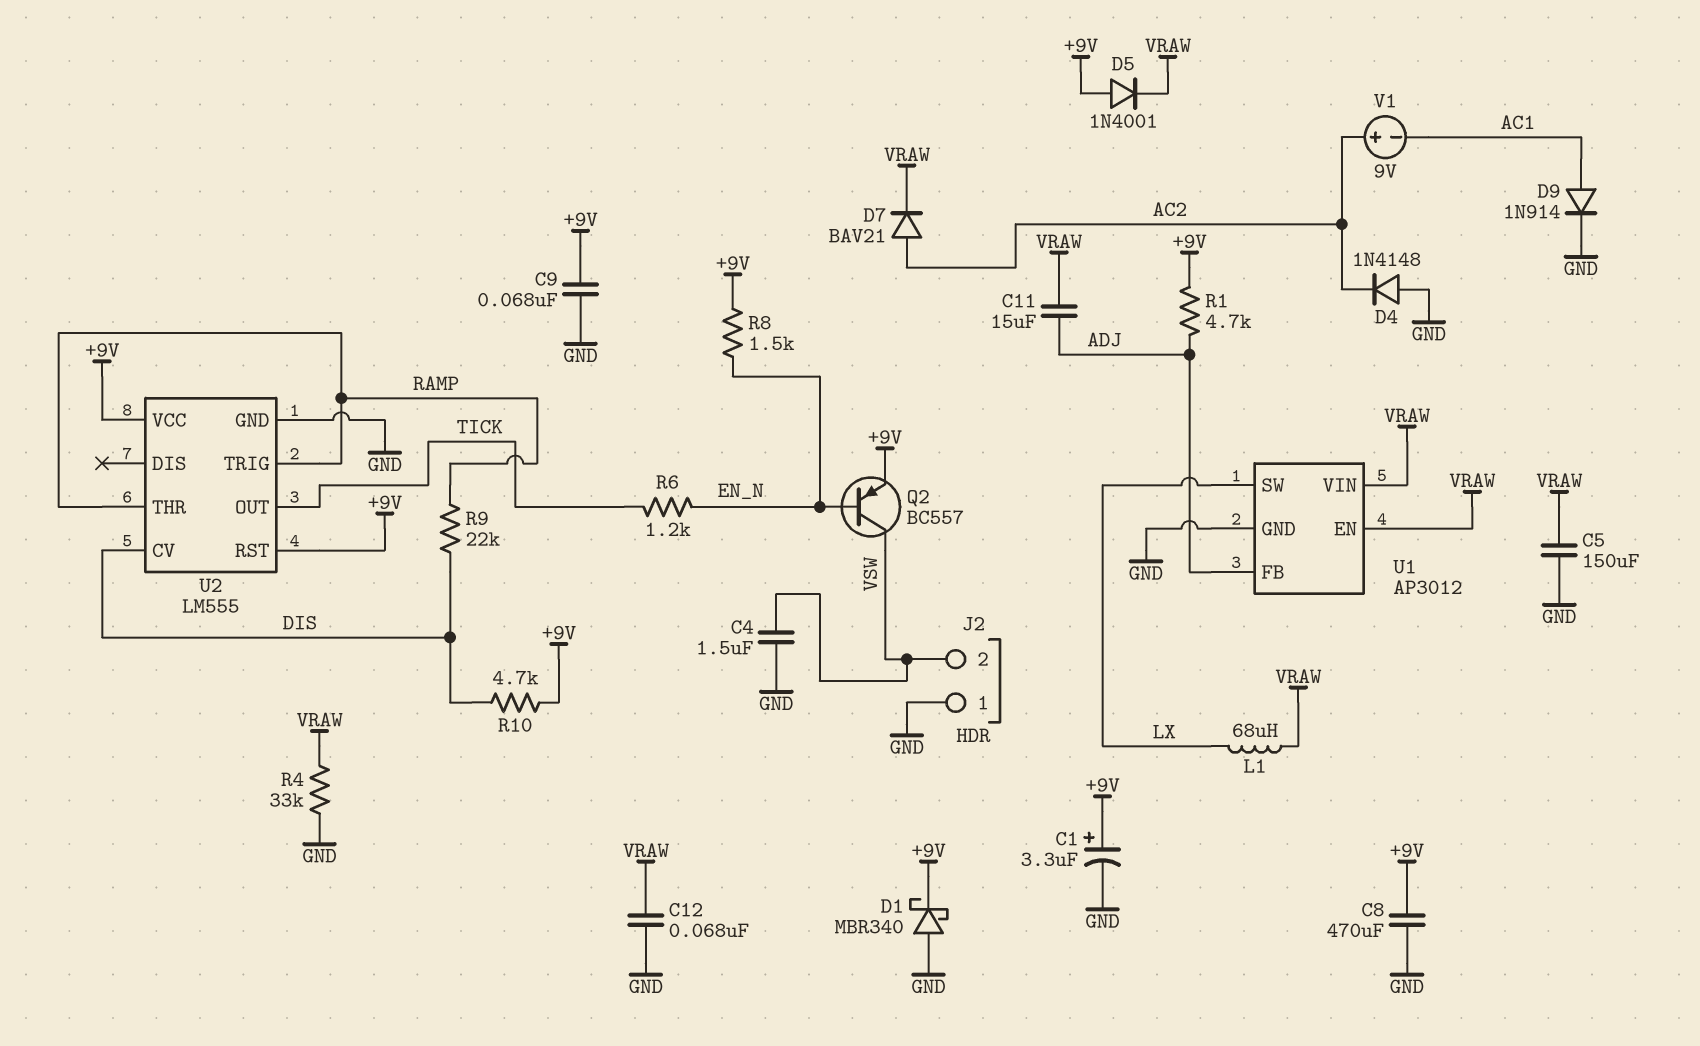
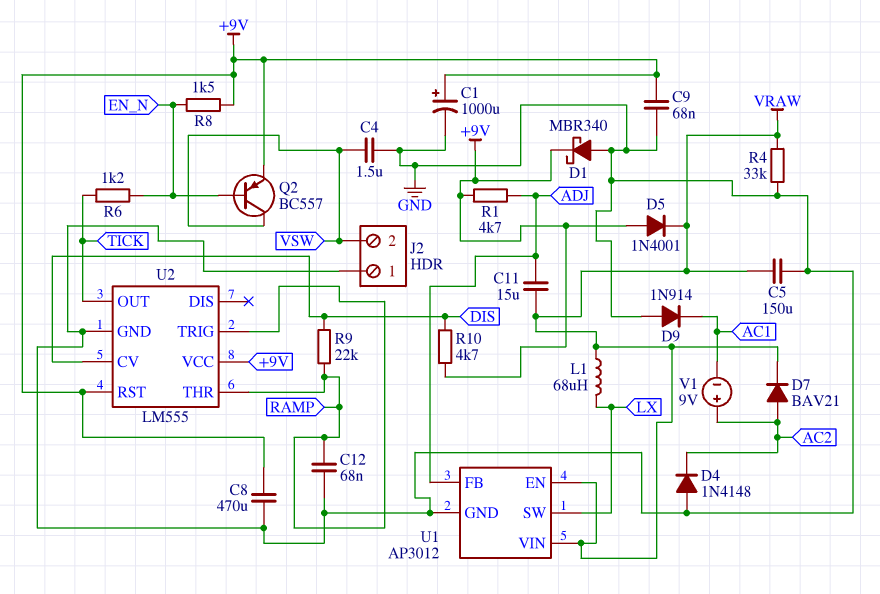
C1: 3.3uF (plus +9V, minus GND) -> 1000uF (plus +9V, minus GND)
C12: 68nF (GND, VRAW) -> 68nF (GND, RAMP)
D9: diode 1N914 (A AC1, K GND) -> diode 1N914 (A GND, K AC1)

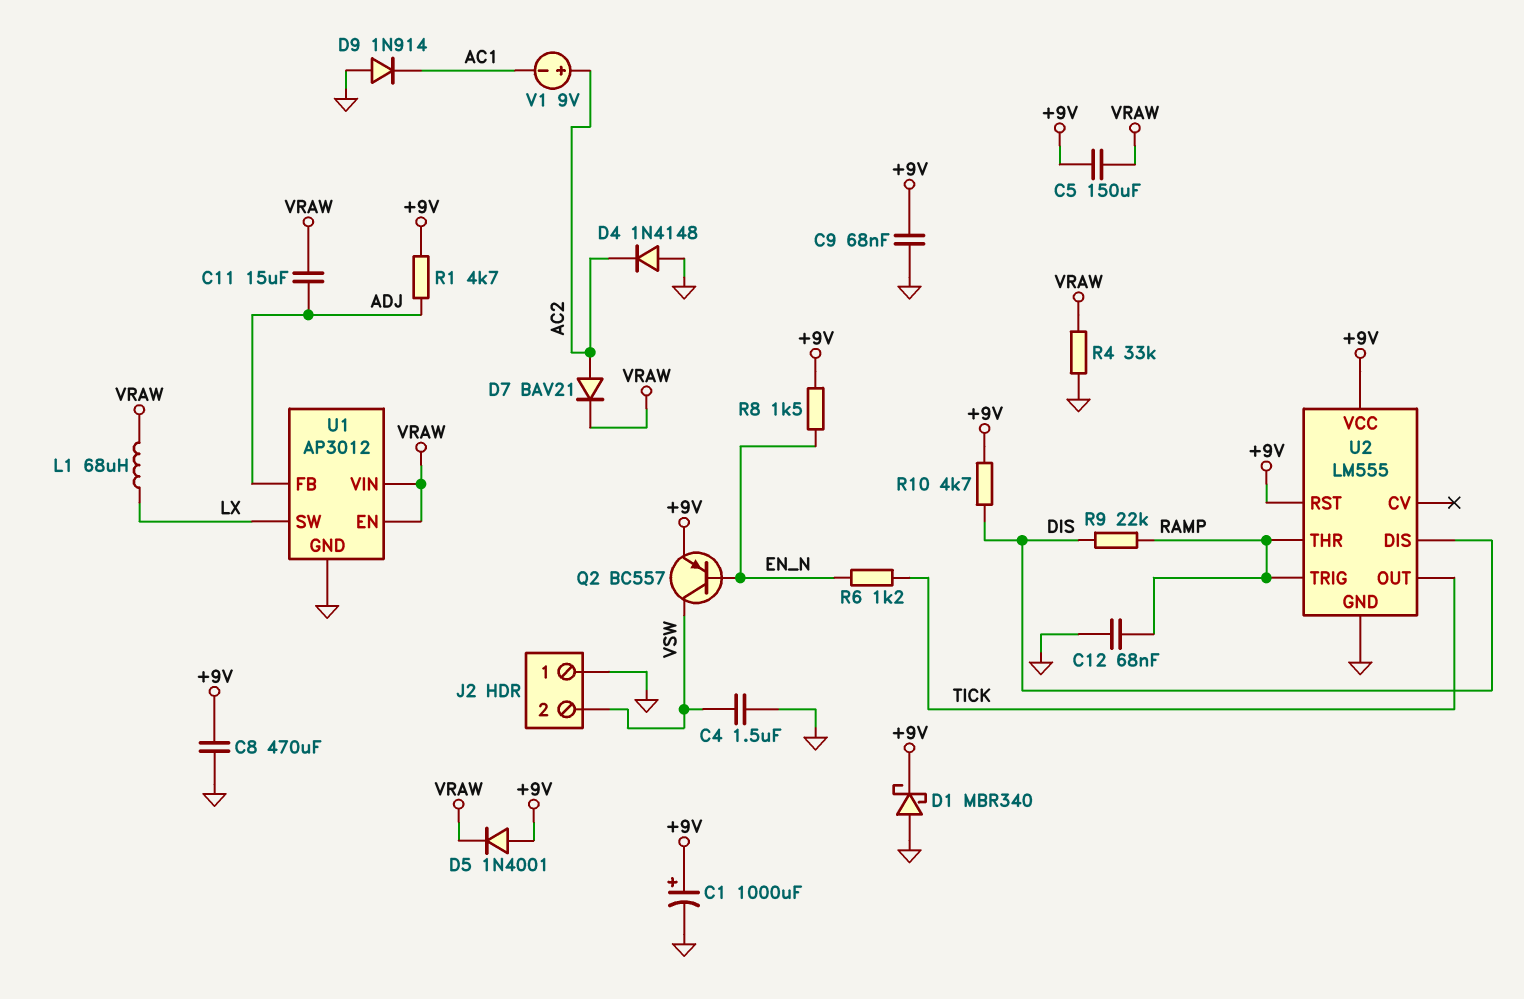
C5: 150uF (GND, VRAW) -> 150uF (+9V, VRAW)
U2 pin CV: DIS -> none
U2 pin DIS: none -> DIS

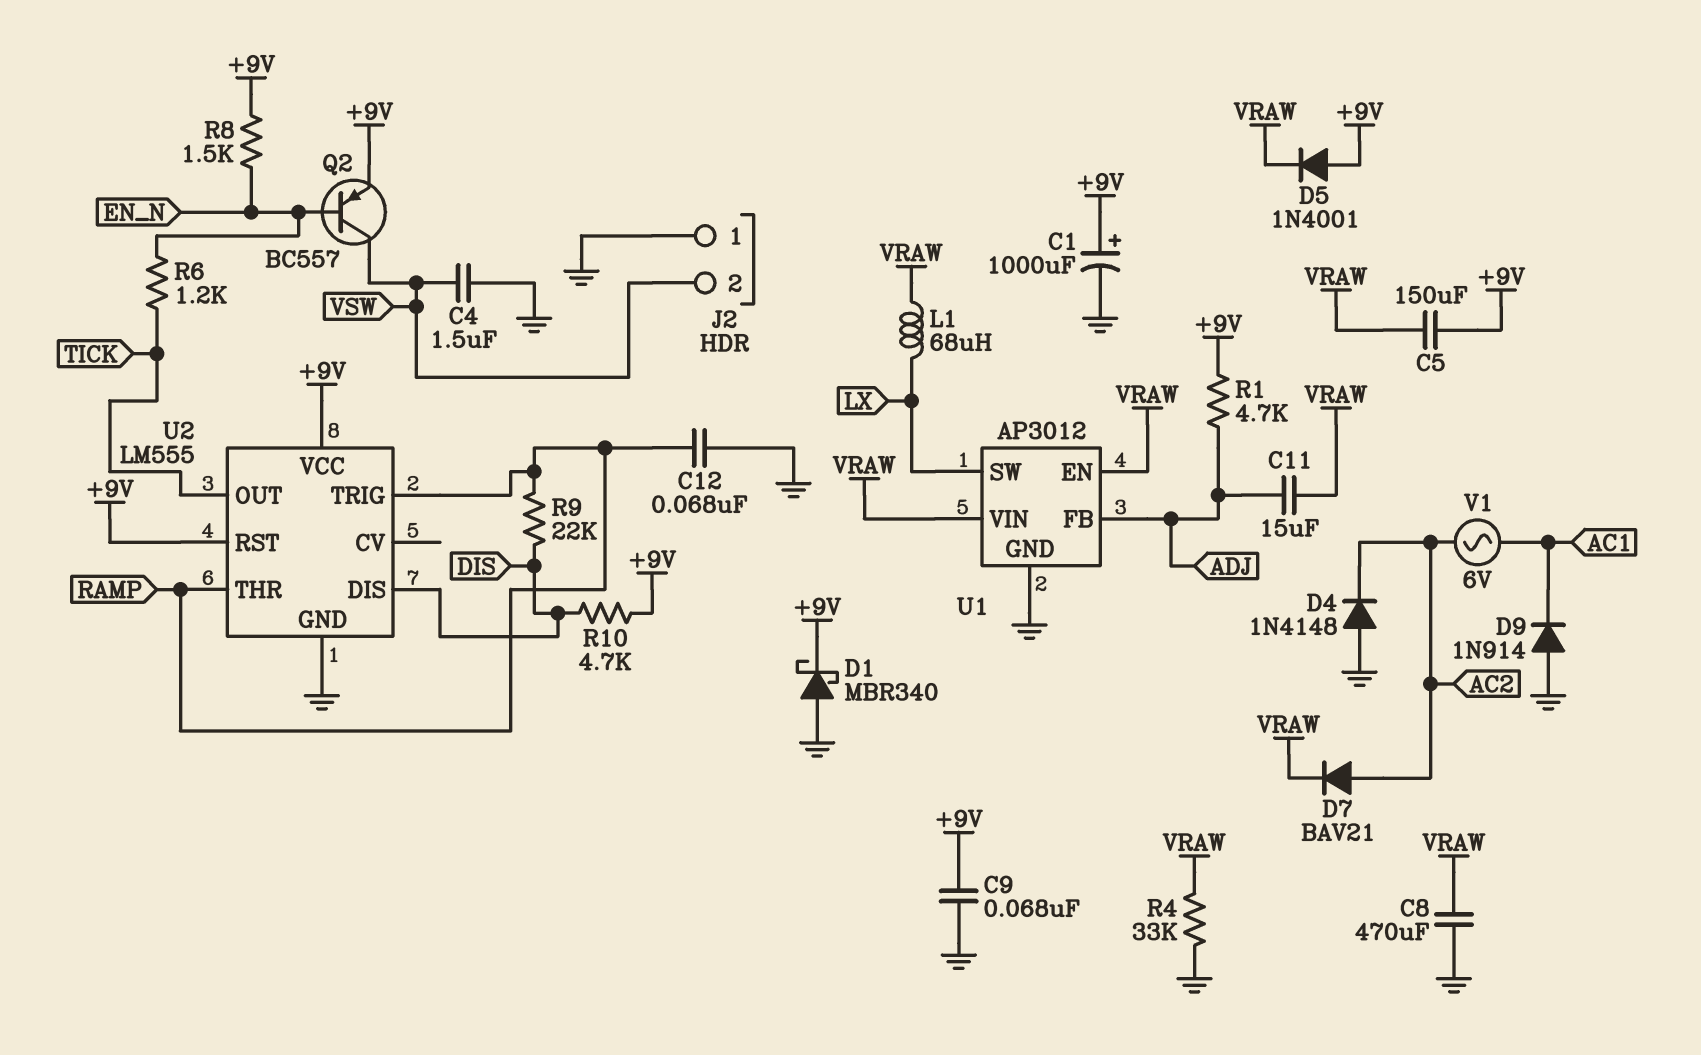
C8: 470uF (+9V, GND) -> 470uF (GND, VRAW)
V1: 9V (plus AC2, minus AC1) -> AC 6V (AC1, AC2)

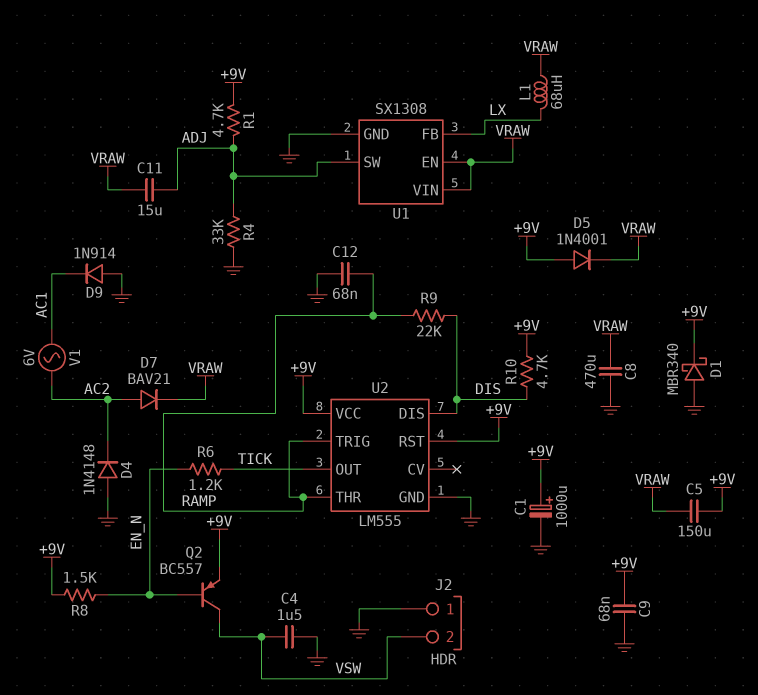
R4: 33k (GND, VRAW) -> 33k (ADJ, GND)
U1: AP3012 -> SX1308
U1 pin FB: ADJ -> LX
U1 pin SW: LX -> ADJ

